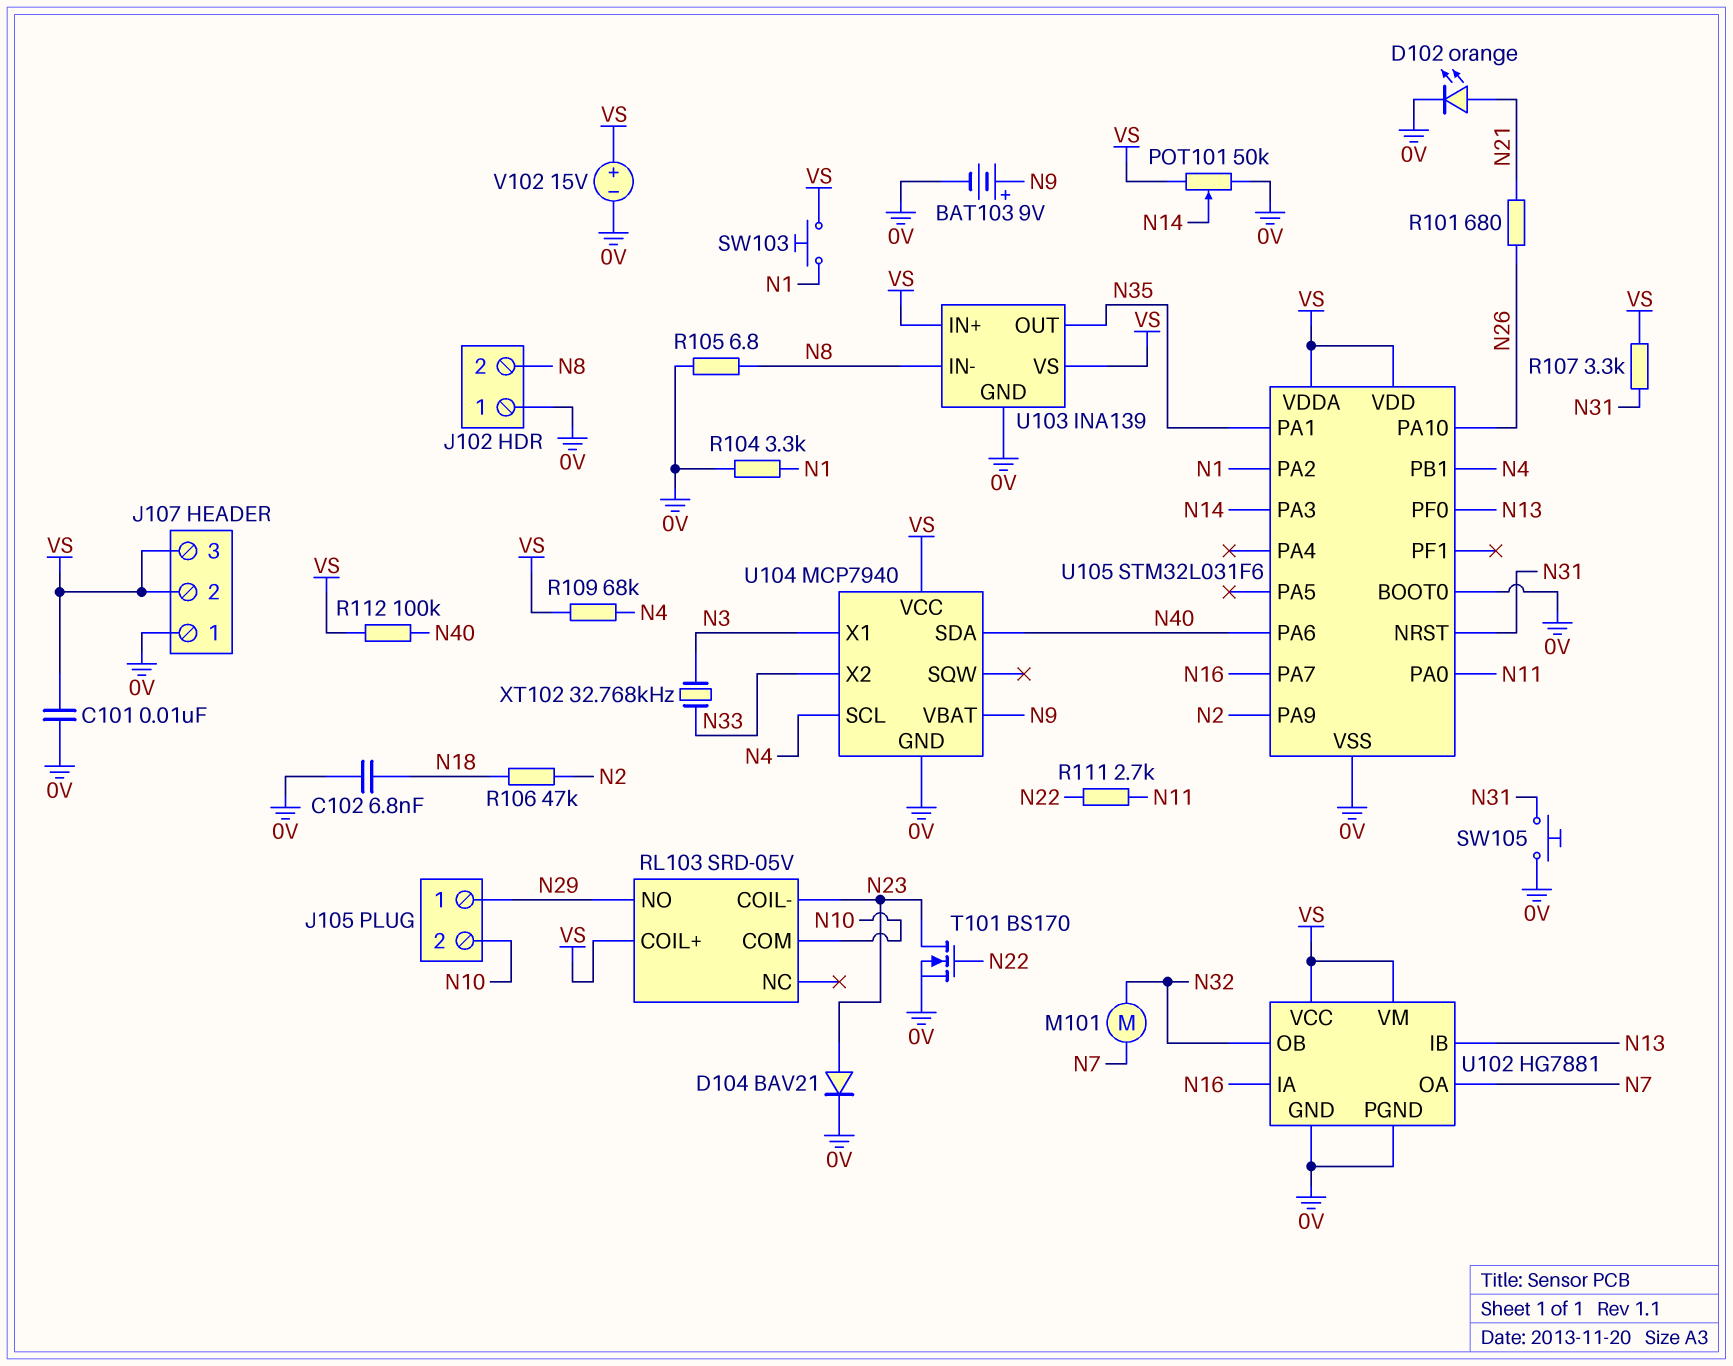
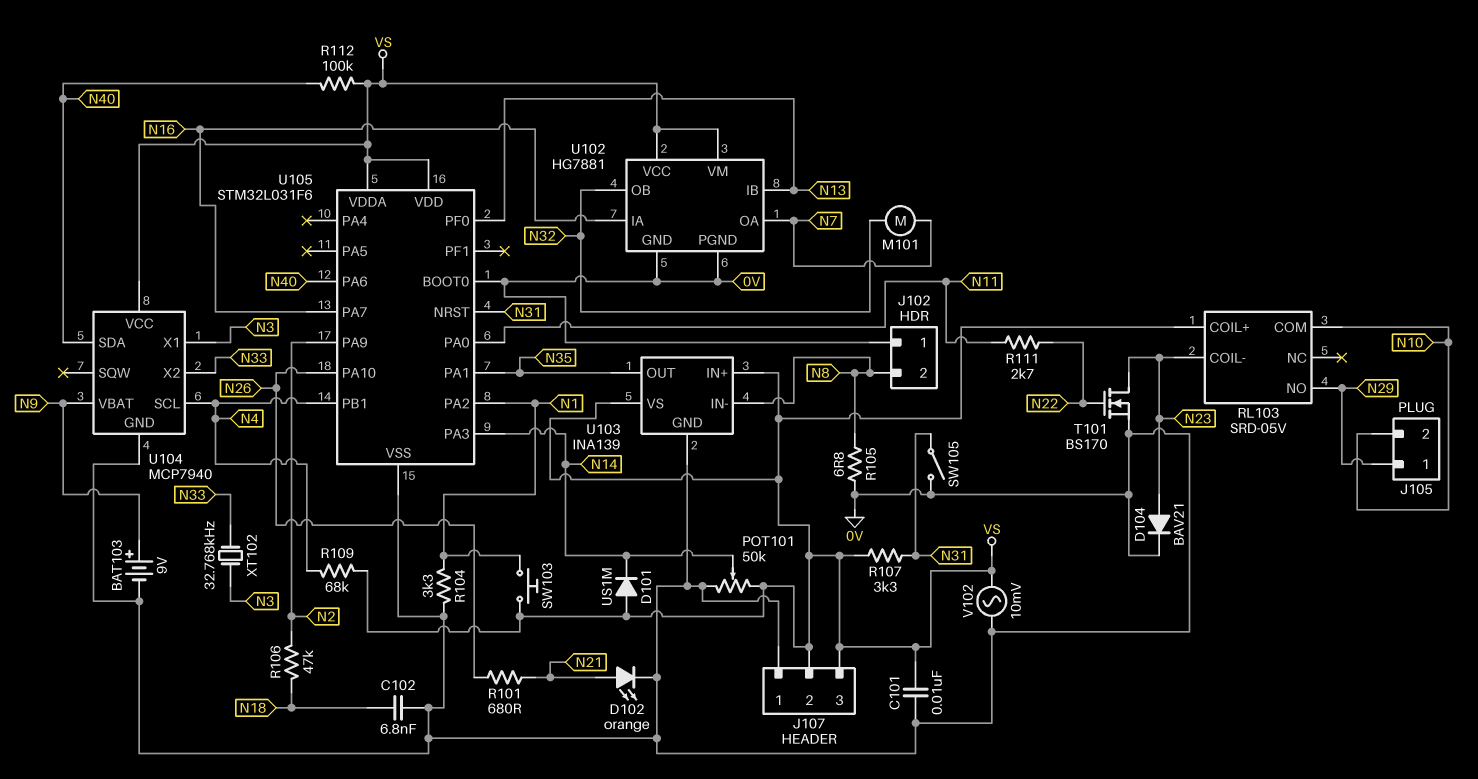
D101: none -> diode US1M (A VS, K N14)
SW105: button (0V, N31) -> switch (0V, N31)
V102: 15V (plus VS, minus 0V) -> AC 10mV (0V, VS)

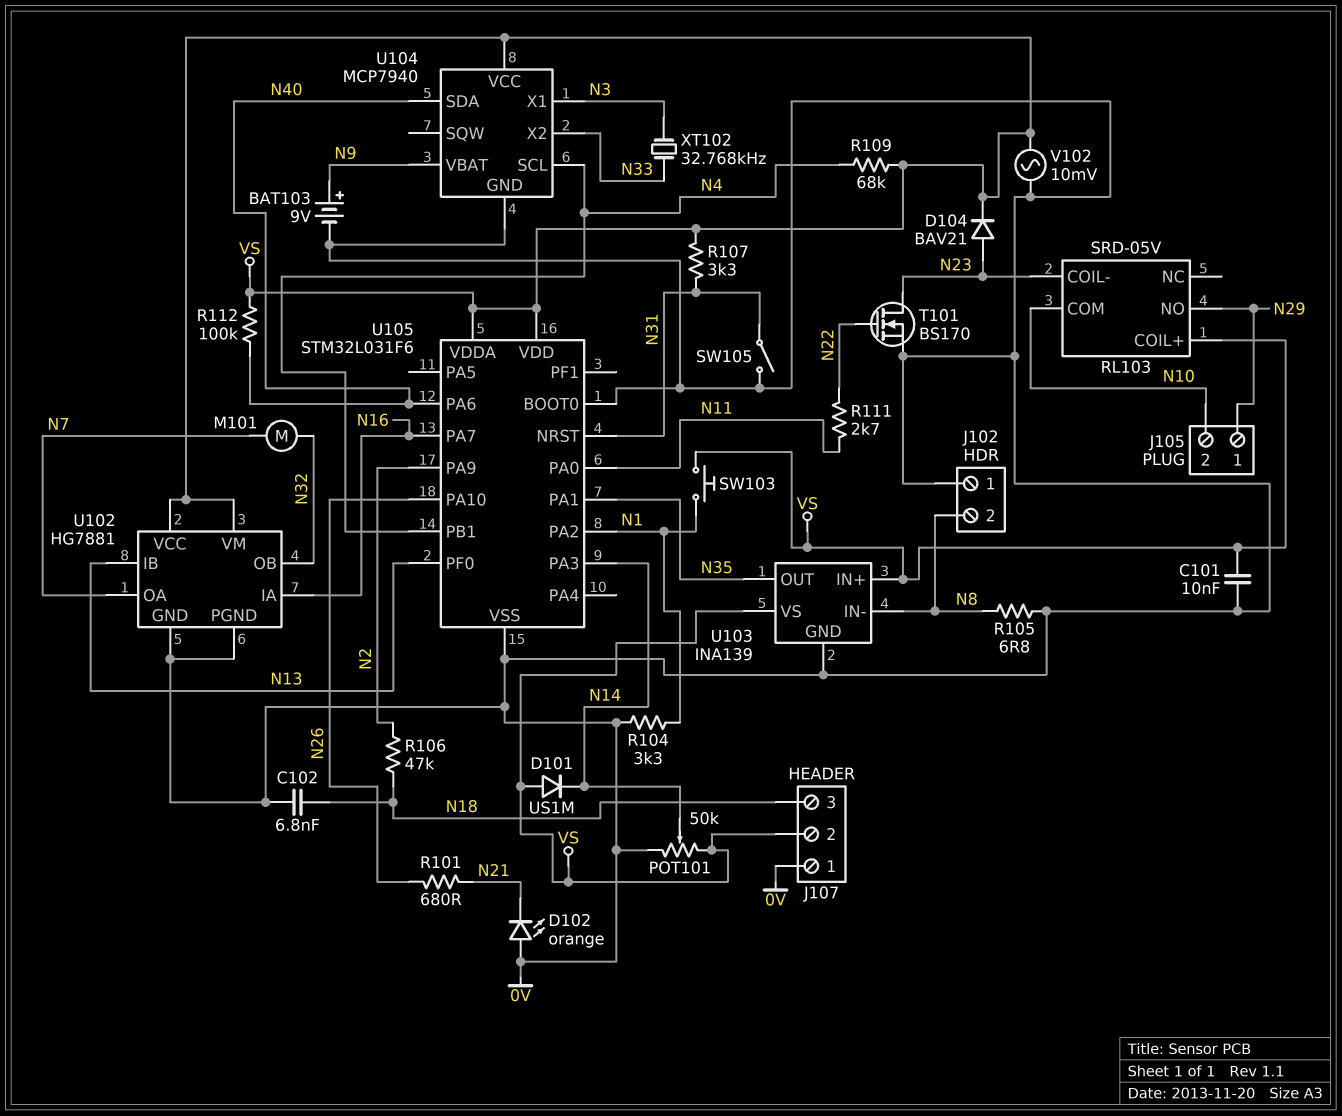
D102: LED orange (A N21, K 0V) -> LED orange (A 0V, K N21)
D104: diode BAV21 (A N23, K 0V) -> diode BAV21 (A N23, K VS)
J107 pin 3: VS -> N18

